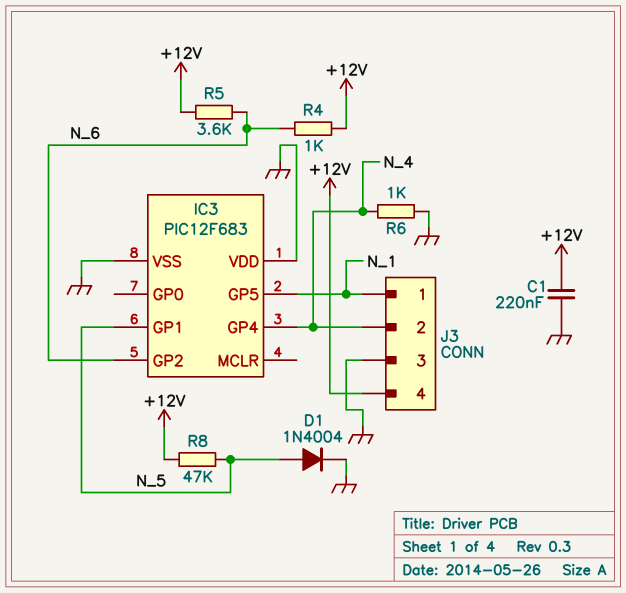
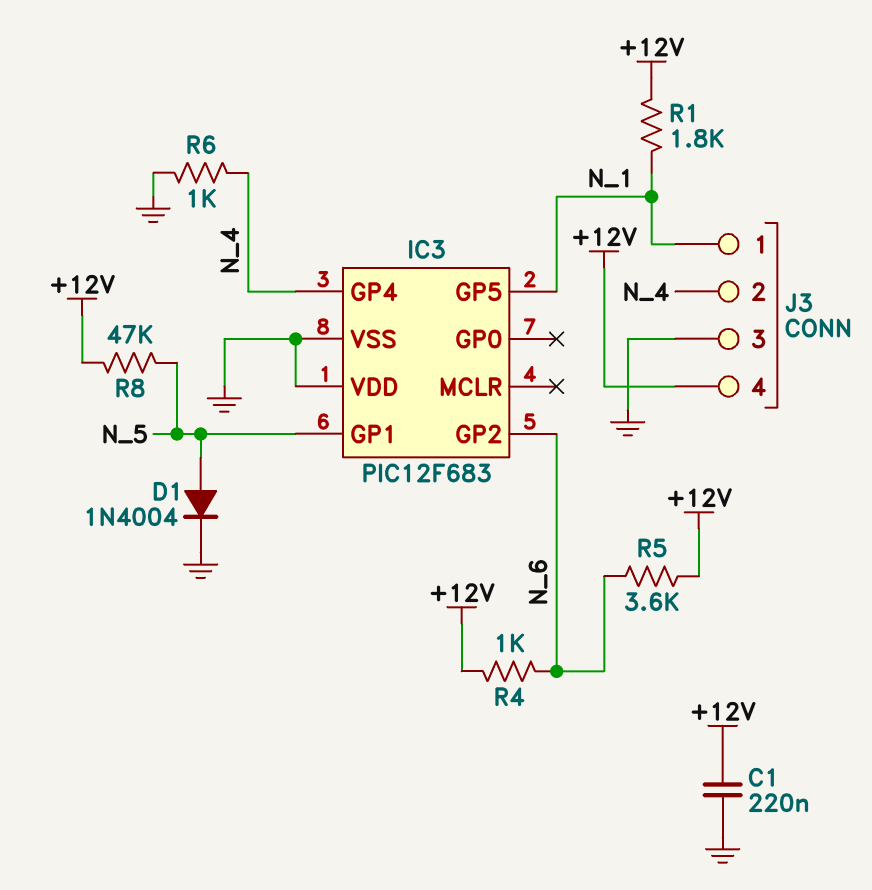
R1: none -> 1.8k (+12V, N_1)

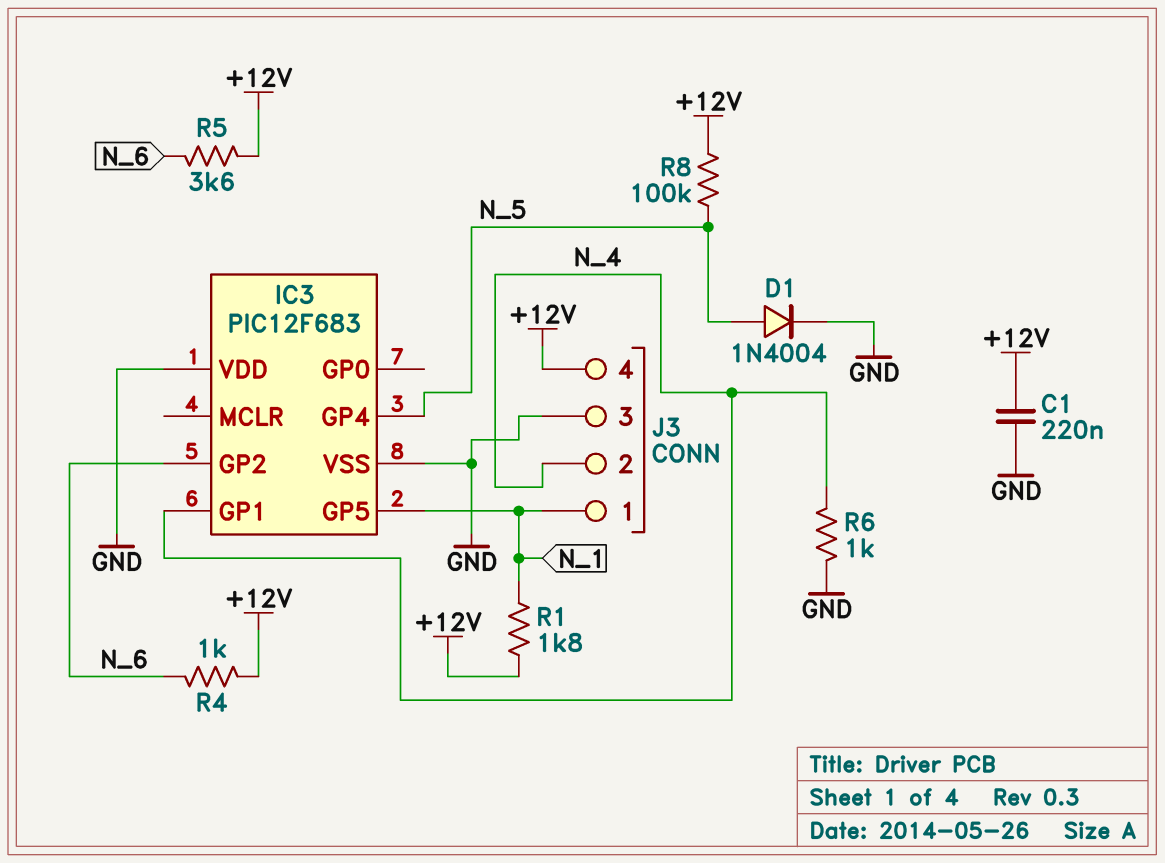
IC3 pin GP1: N_5 -> N_4
IC3 pin GP4: N_4 -> N_5
R8: 47k (+12V, N_5) -> 100k (+12V, N_5)

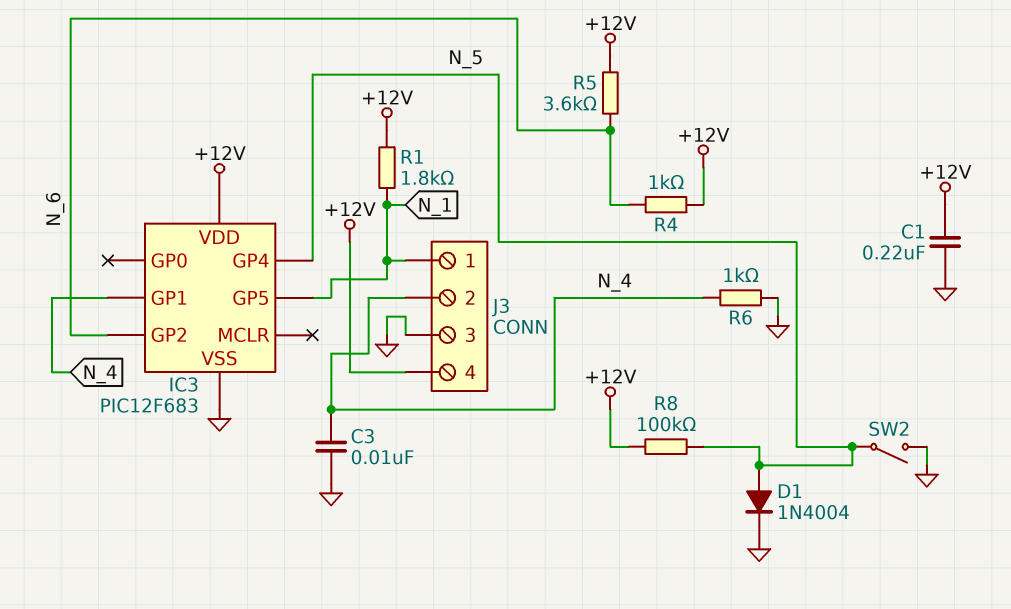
C3: none -> 10nF (GND, N_4)
IC3 pin VDD: GND -> +12V
SW2: none -> switch (GND, N_5)

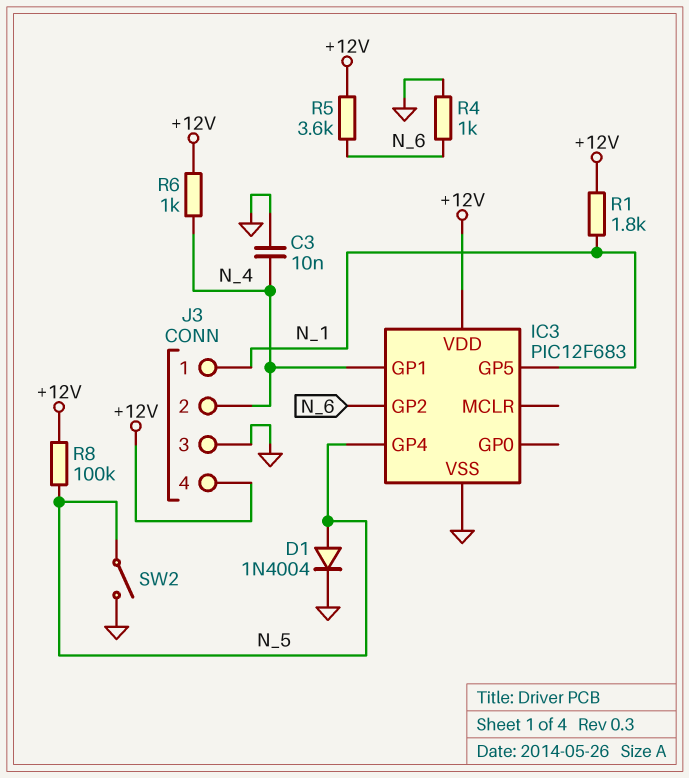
C1: 220nF (+12V, GND) -> none
R4: 1k (+12V, N_6) -> 1k (GND, N_6)
R6: 1k (GND, N_4) -> 1k (+12V, N_4)

